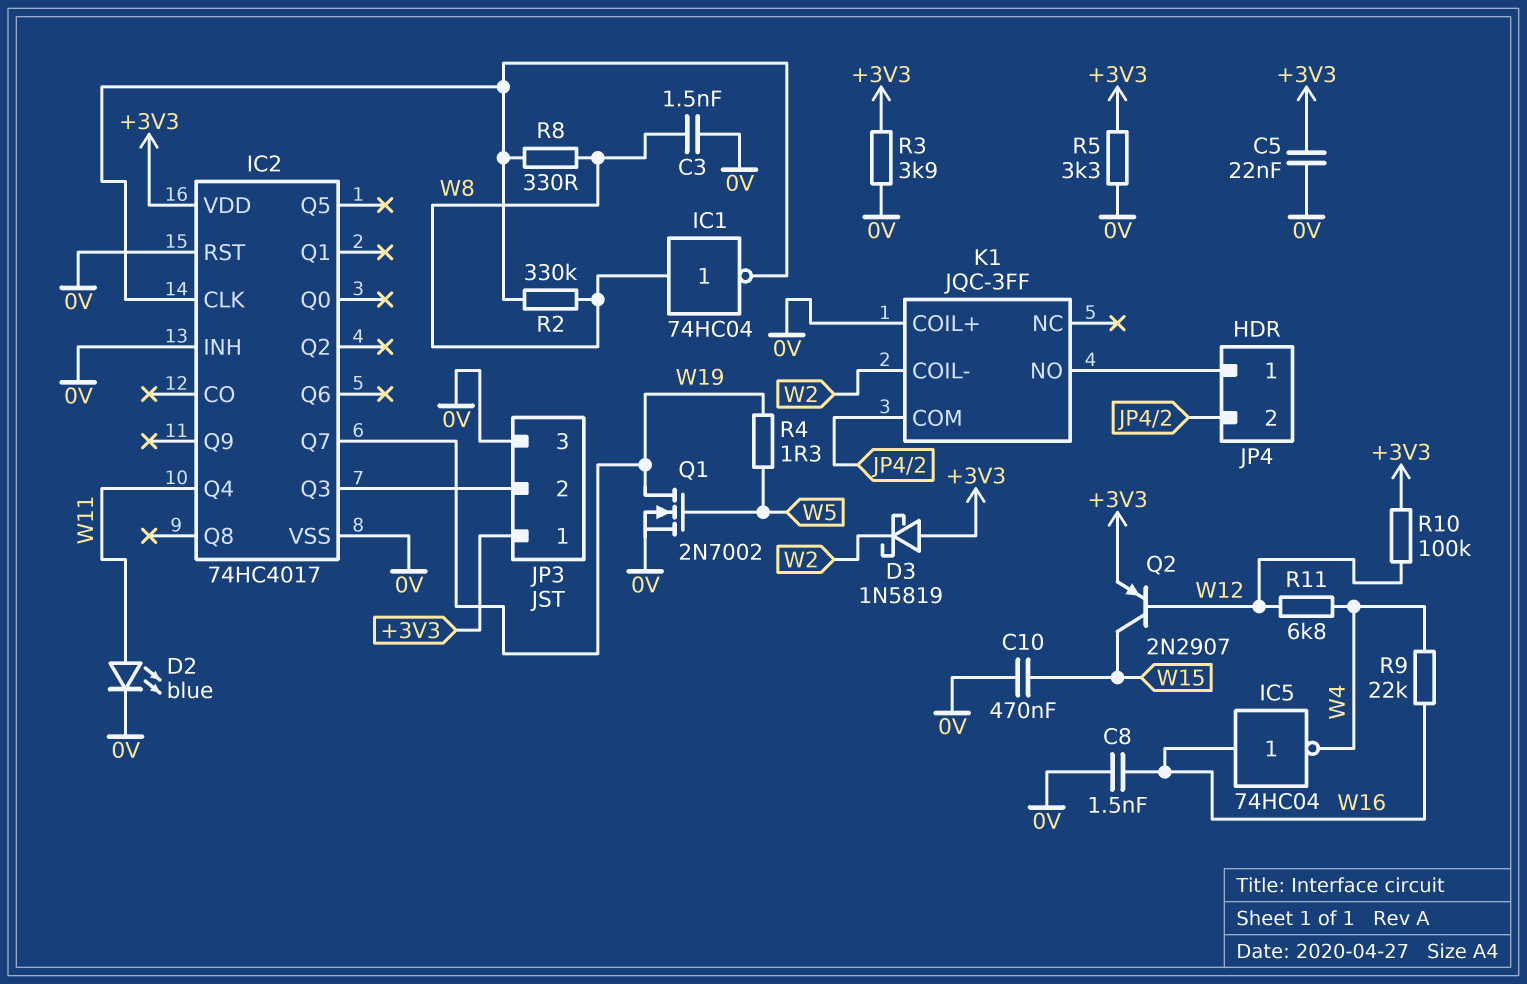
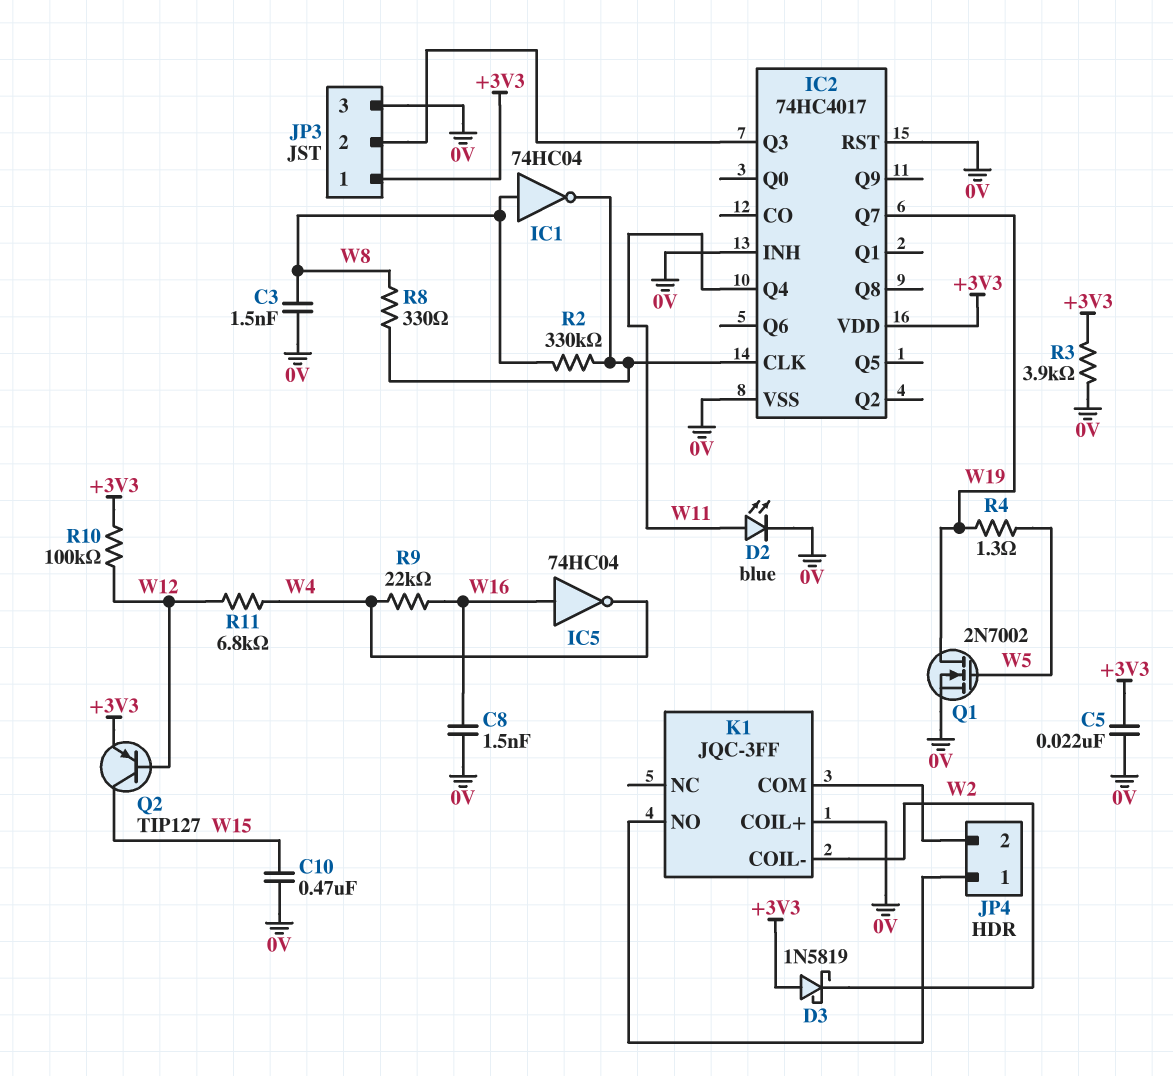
Q2: PNP 2N2907 (B W12, C W15, E +3V3) -> PNP TIP127 (B W12, C W15, E +3V3)
R5: 3.3k (+3V3, 0V) -> none

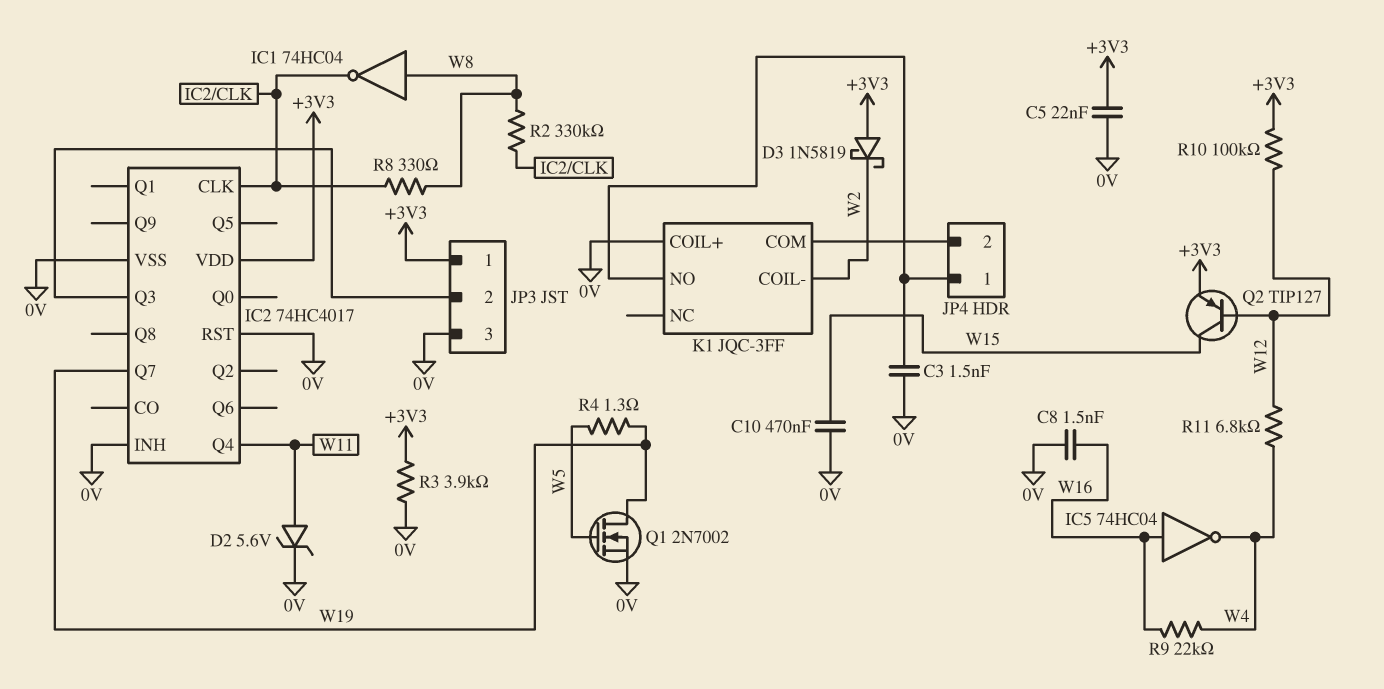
C3: 1.5nF (0V, W8) -> 1.5nF (0V, JP4/1)
D2: LED blue (A W11, K 0V) -> zener 5.6V (A W11, K 0V)

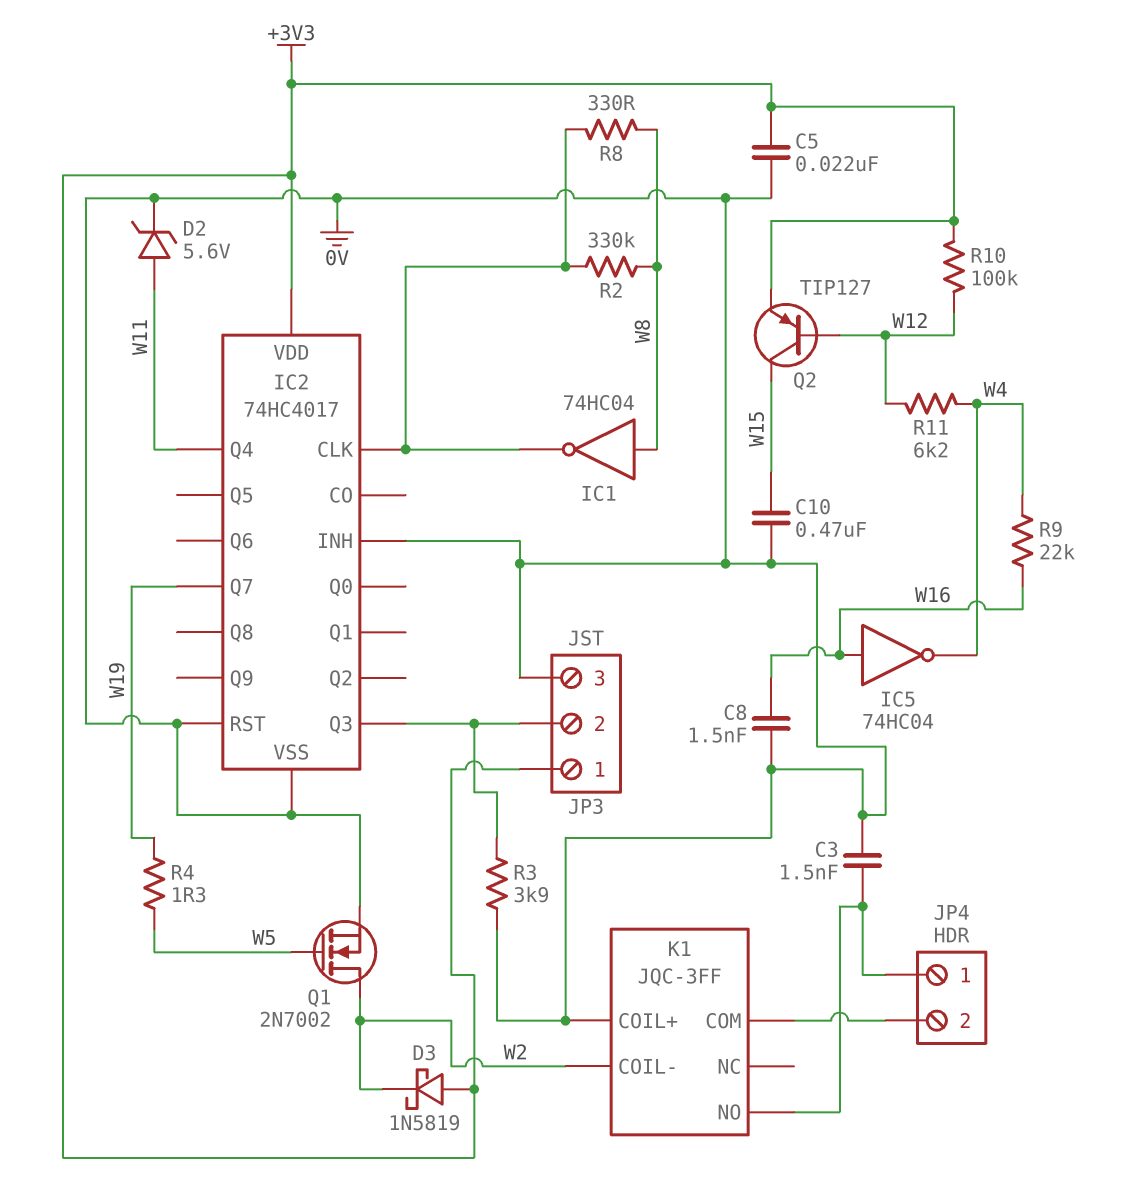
Q1: NMOS 2N7002 (G W5, D W19, S 0V) -> NMOS 2N7002 (G W5, D W2, S 0V)
R3: 3.9k (+3V3, 0V) -> 3.9k (0V, IC2/Q3)
R11: 6.8k (W4, W12) -> 6.2k (W4, W12)

